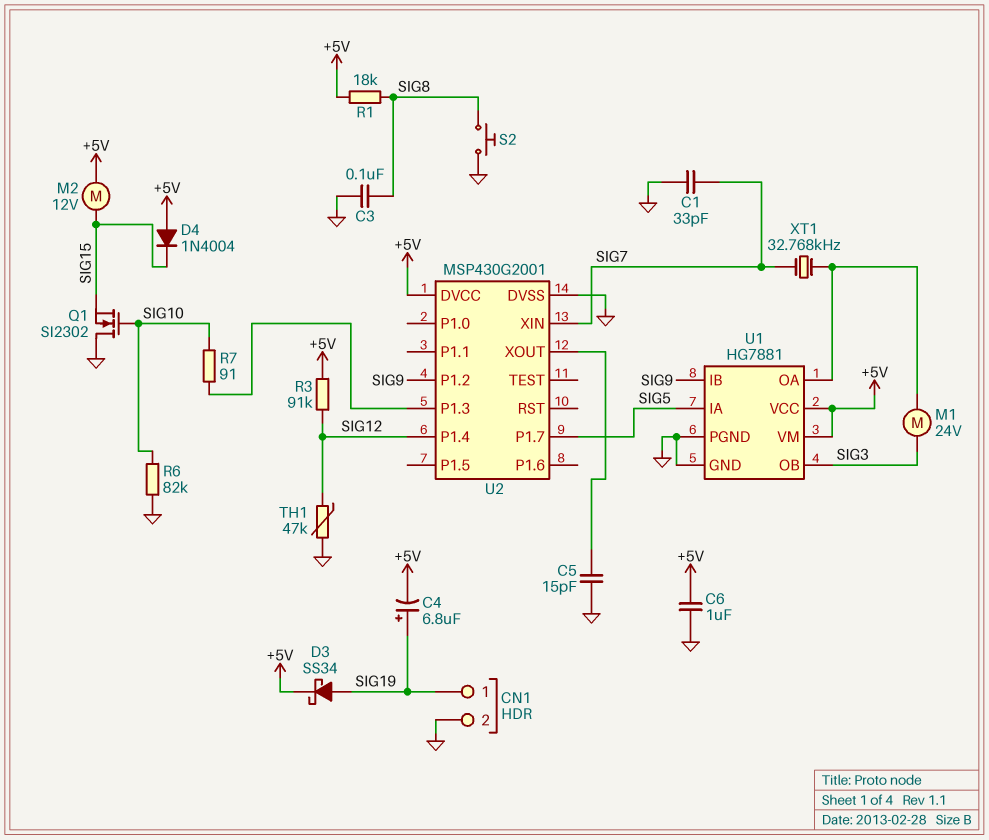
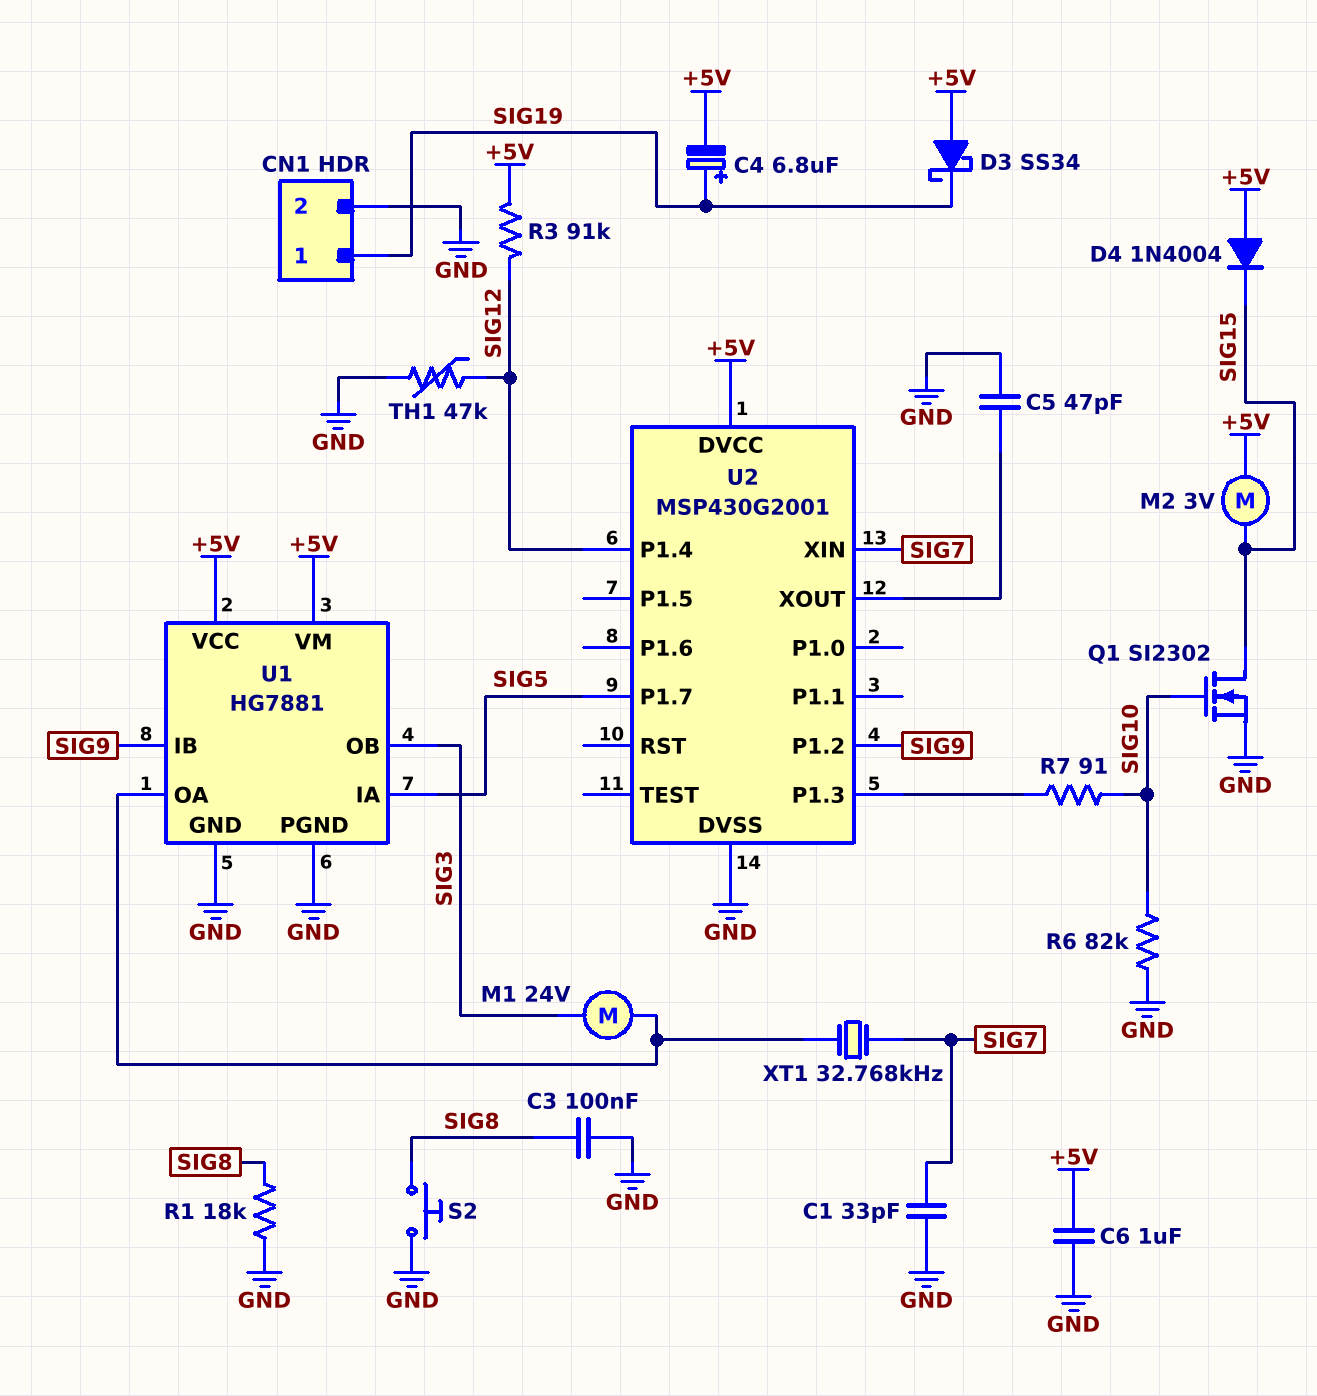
C5: 15pF (GND, U2/XOUT) -> 47pF (GND, U2/XOUT)
D3: schottky SS34 (A SIG19, K +5V) -> schottky SS34 (A +5V, K SIG19)
M2: motor 12V (+5V, SIG15) -> motor 3V (+5V, SIG15)
Q1: NMOS SI2302 (G SIG10, D GND, S SIG15) -> NMOS SI2302 (G SIG10, D SIG15, S GND)
R1: 18k (+5V, SIG8) -> 18k (GND, SIG8)

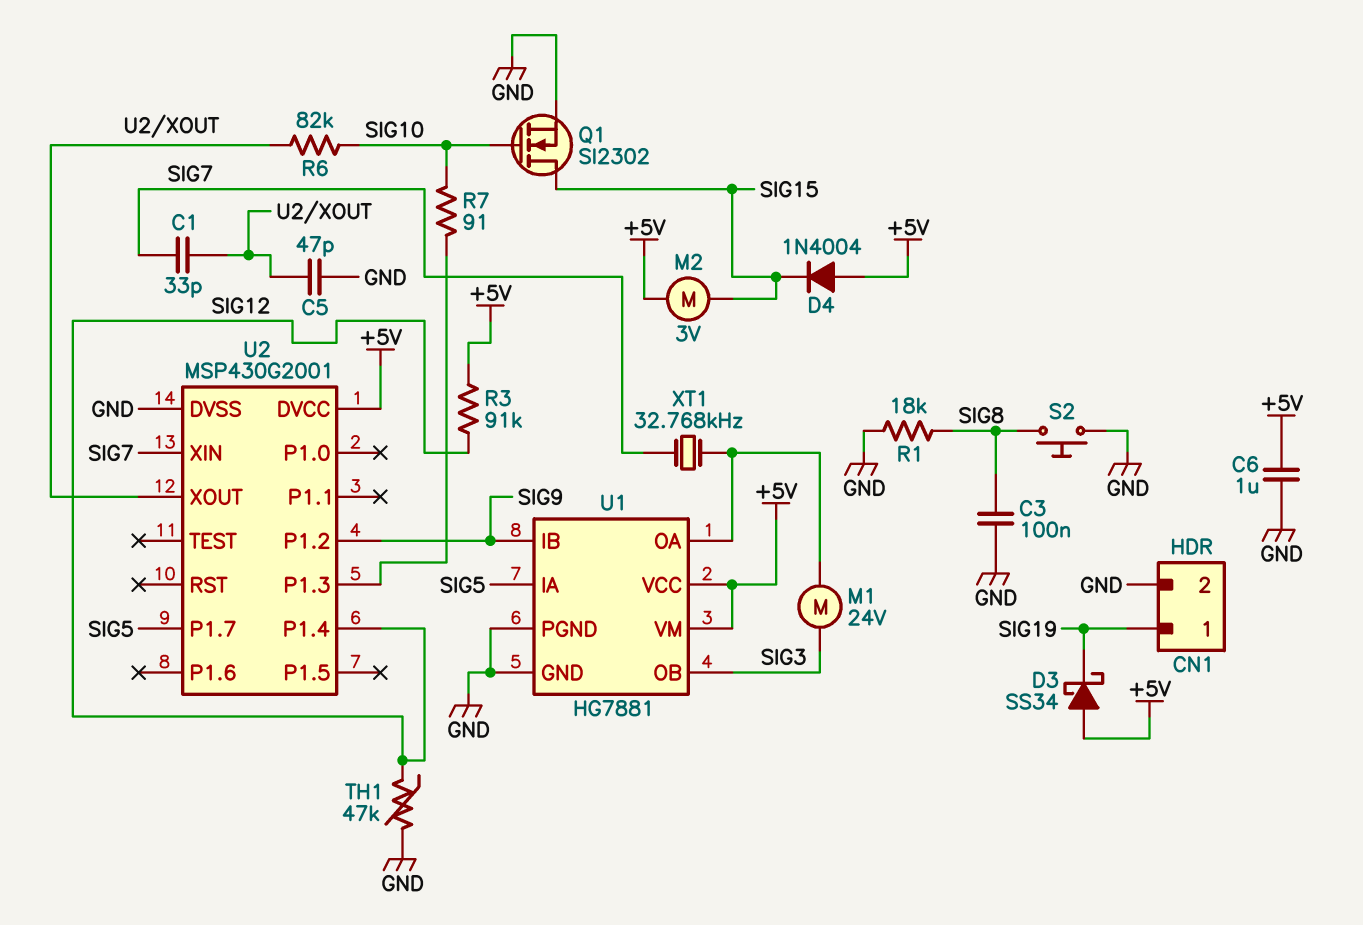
C1: 33pF (GND, SIG7) -> 33pF (SIG7, U2/XOUT)
C4: 6.8uF (plus SIG19, minus +5V) -> none
R6: 82k (GND, SIG10) -> 82k (SIG10, U2/XOUT)

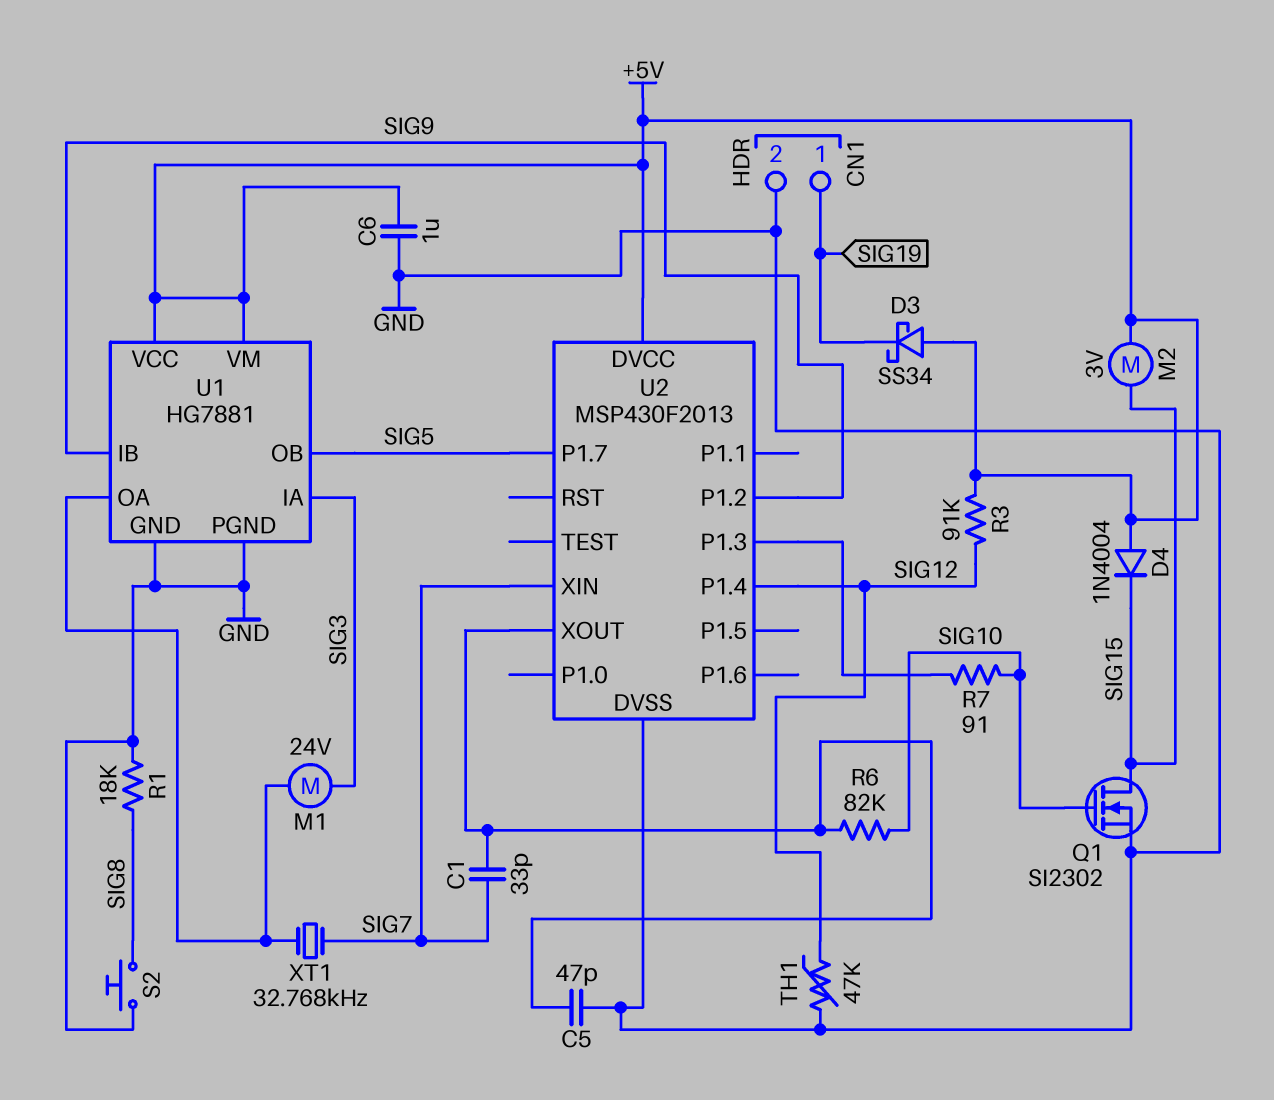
C3: 100nF (GND, SIG8) -> none
U1 pin IA: SIG5 -> SIG3
U1 pin OB: SIG3 -> SIG5
U2: MSP430G2001 -> MSP430F2013

